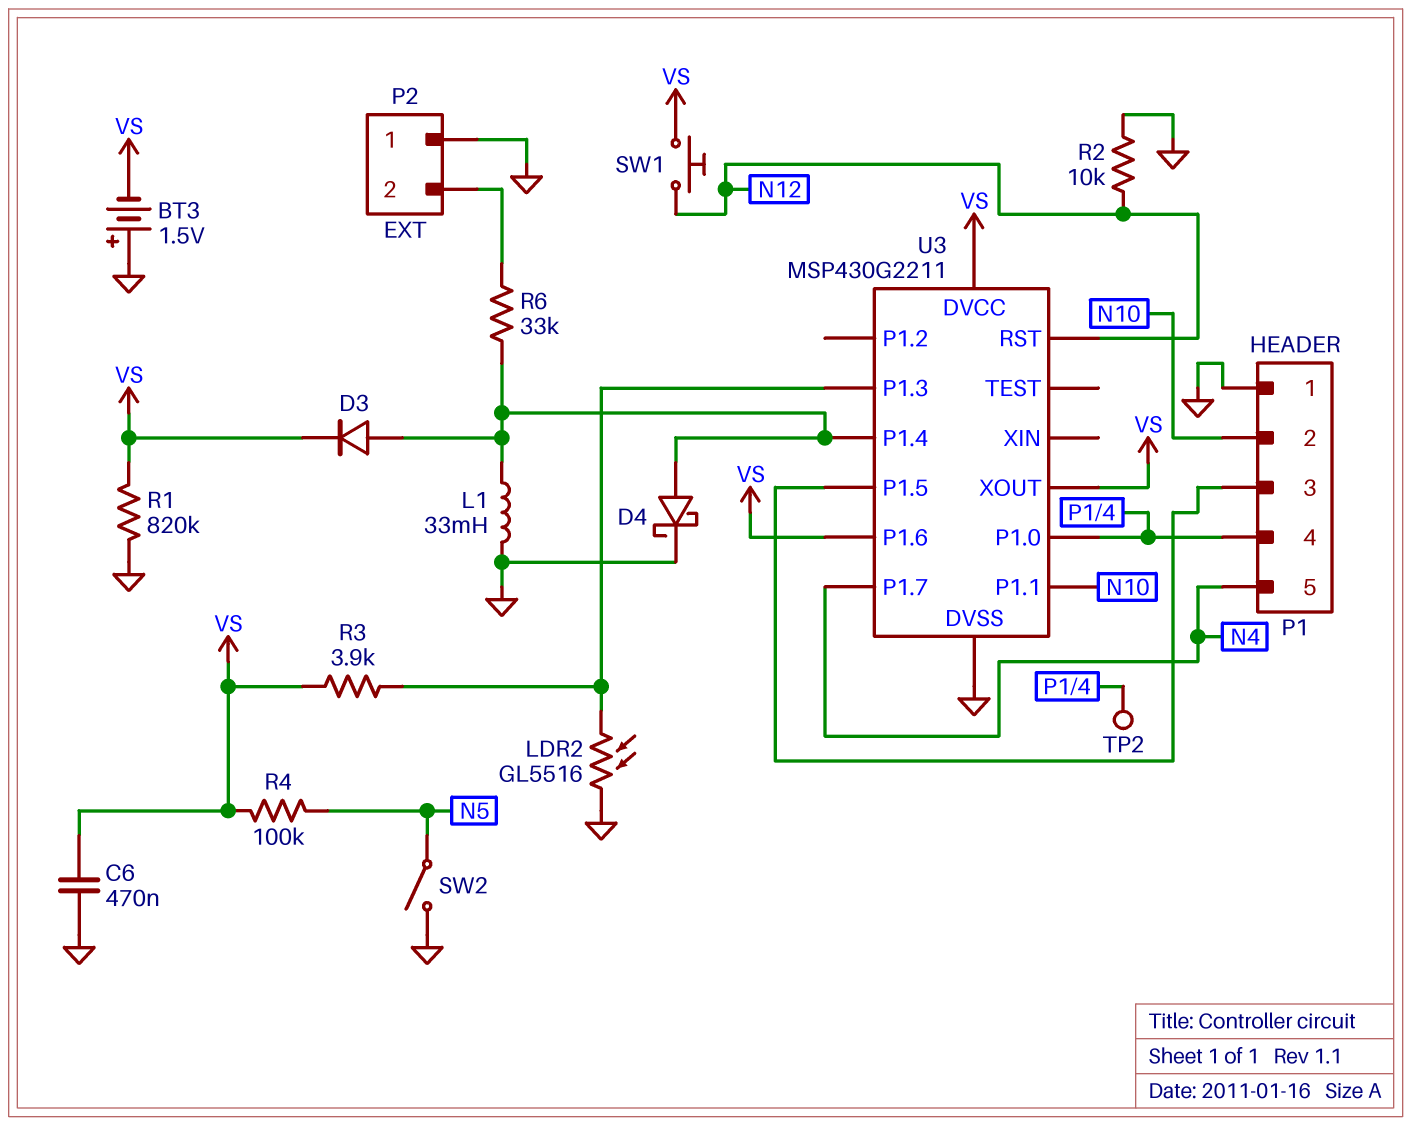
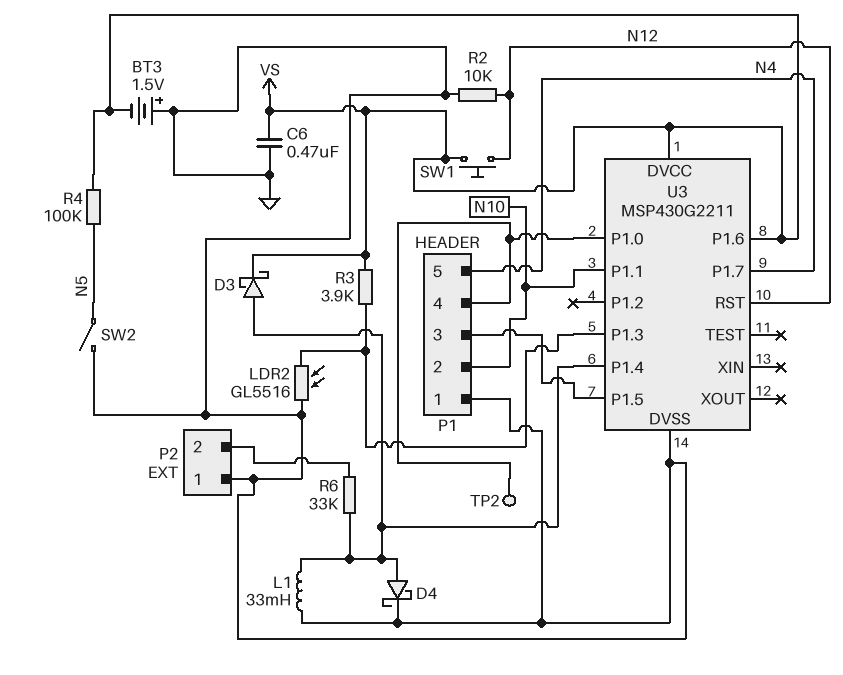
D3: diode (A U3/P1.4, K VS) -> schottky (A U3/P1.4, K VS)
R1: 820k (GND, VS) -> none
U3 pin XOUT: VS -> none

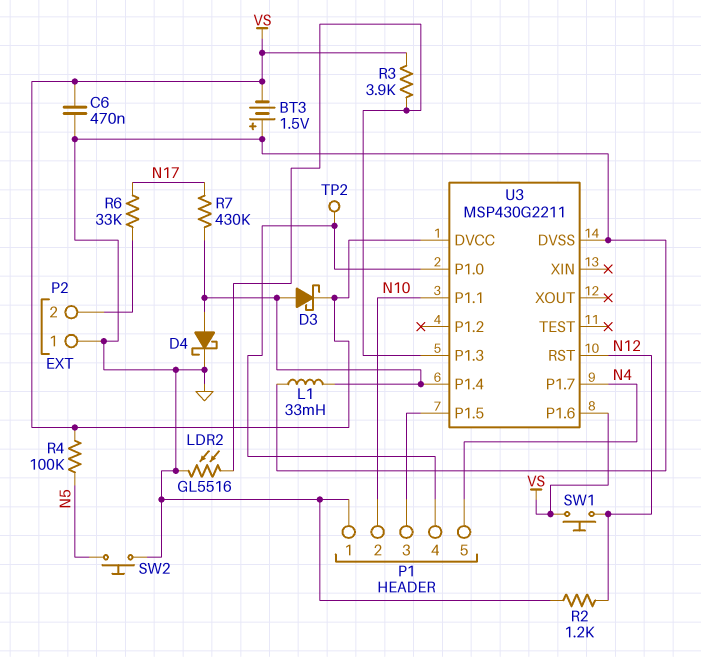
R2: 10k (GND, N12) -> 1.2k (GND, N12)
R6: 33k (P2/2, U3/P1.4) -> 33k (N17, P2/2)
R7: none -> 430k (N17, U3/P1.4)
SW2: switch (GND, N5) -> button (GND, N5)

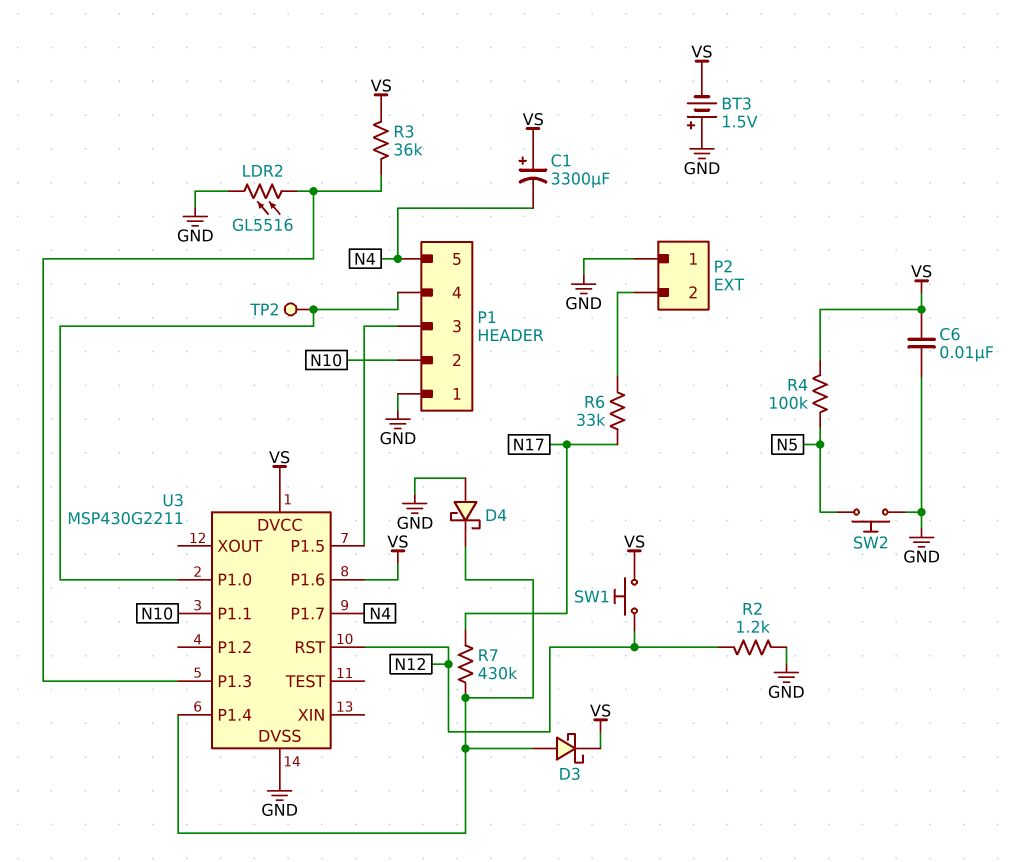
C1: none -> 3300uF (plus VS, minus N4)
C6: 470nF (GND, VS) -> 10nF (GND, VS)
D4: schottky (A U3/P1.4, K GND) -> schottky (A GND, K U3/P1.4)
L1: 33mH (GND, U3/P1.4) -> none
R3: 3.9k (U3/P1.3, VS) -> 36k (U3/P1.3, VS)

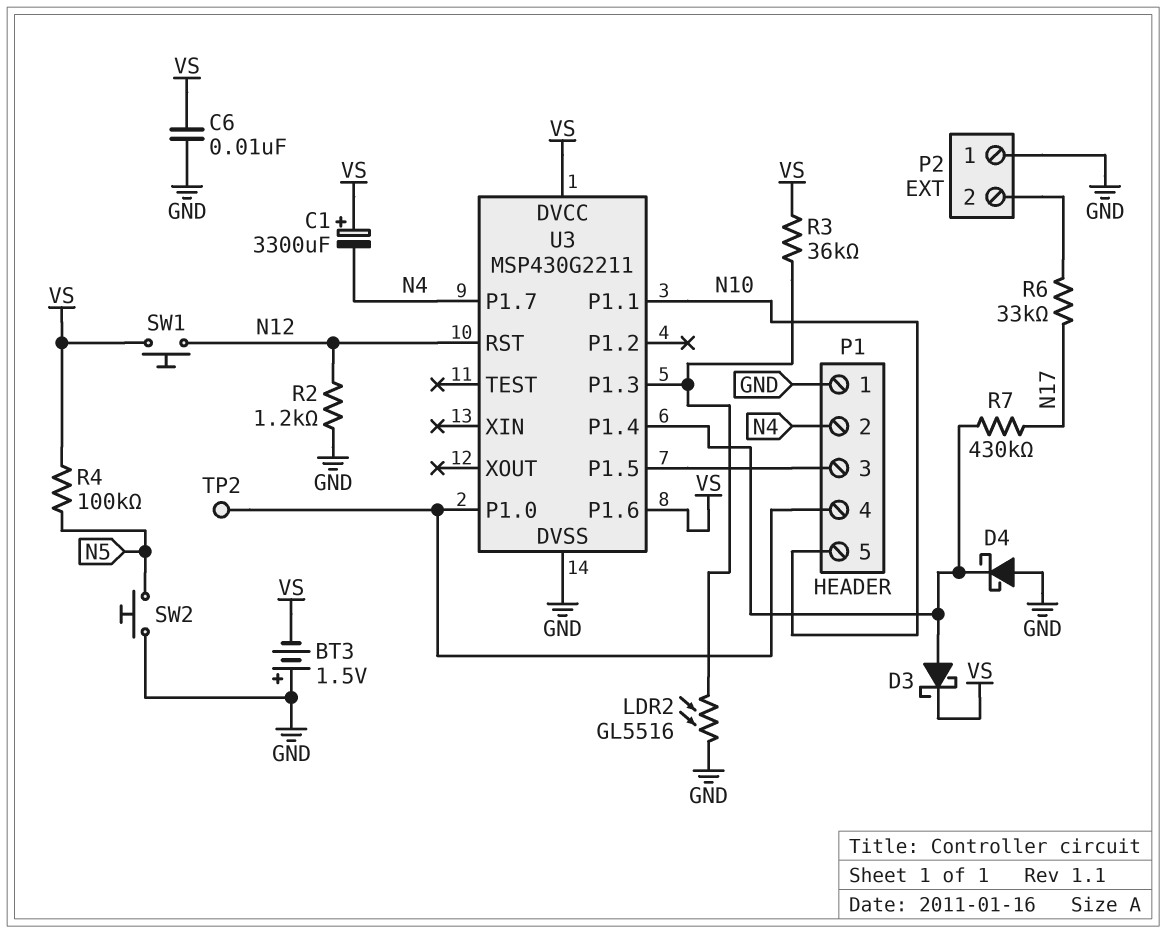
P1 pin 2: N10 -> N4
P1 pin 5: N4 -> N10

